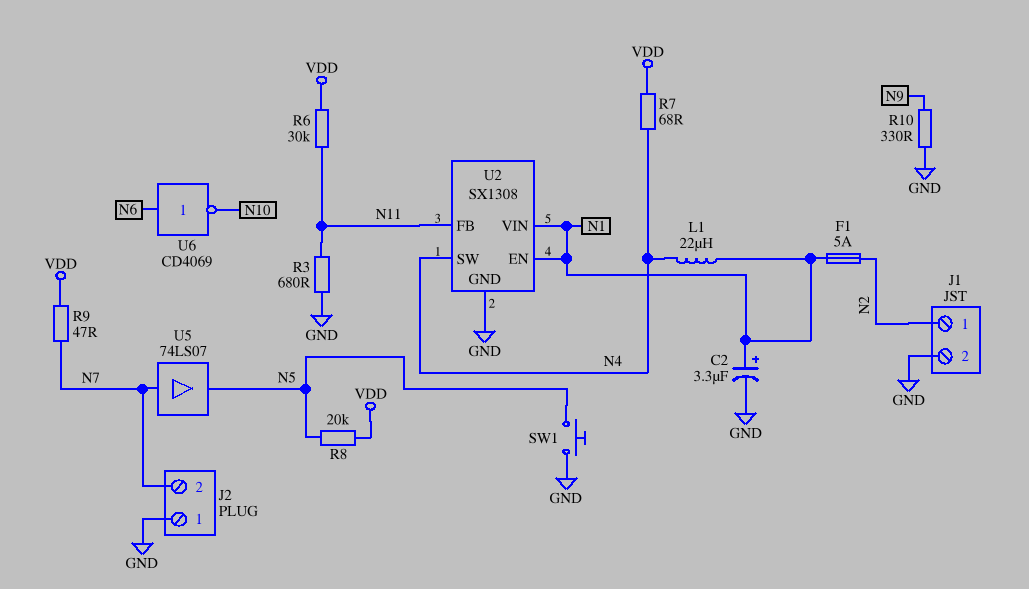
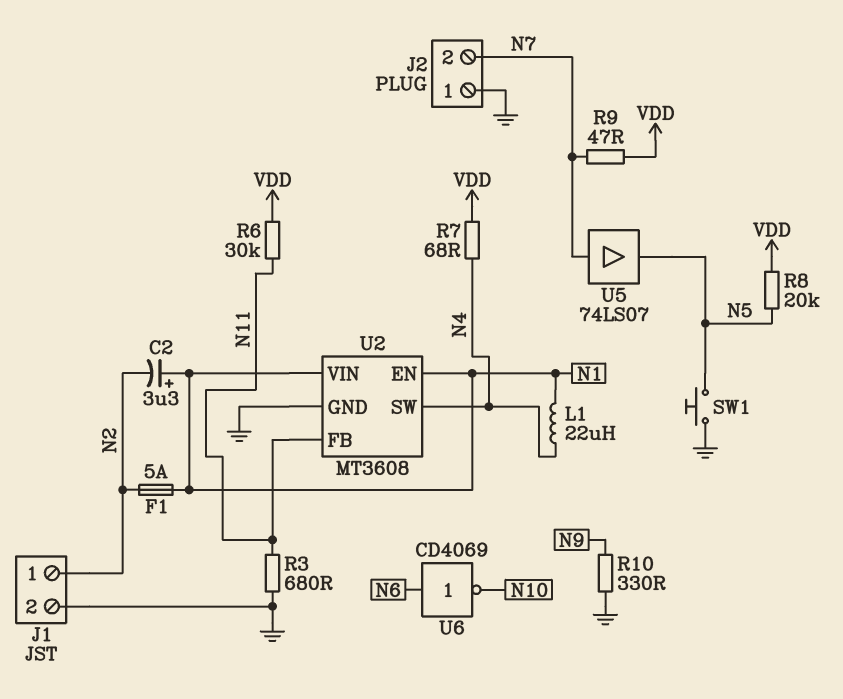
C2: 3.3uF (plus N1, minus GND) -> 3.3uF (plus N1, minus N2)
U2: SX1308 -> MT3608

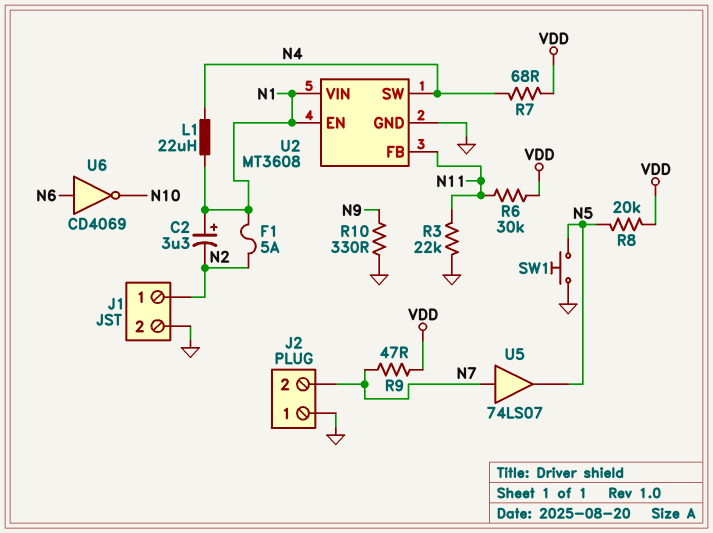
R3: 680 (GND, N11) -> 22k (GND, N11)

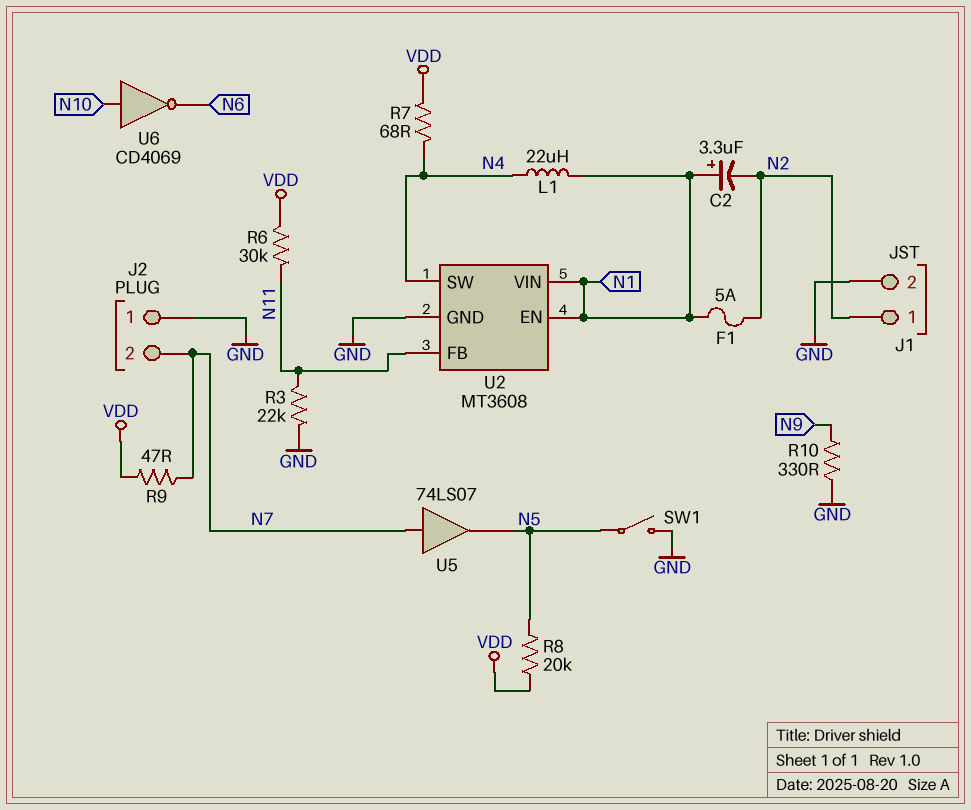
SW1: button (GND, N5) -> switch (GND, N5)
U6: NOT CD4069 (in N6, out N10) -> NOT CD4069 (in N10, out N6)

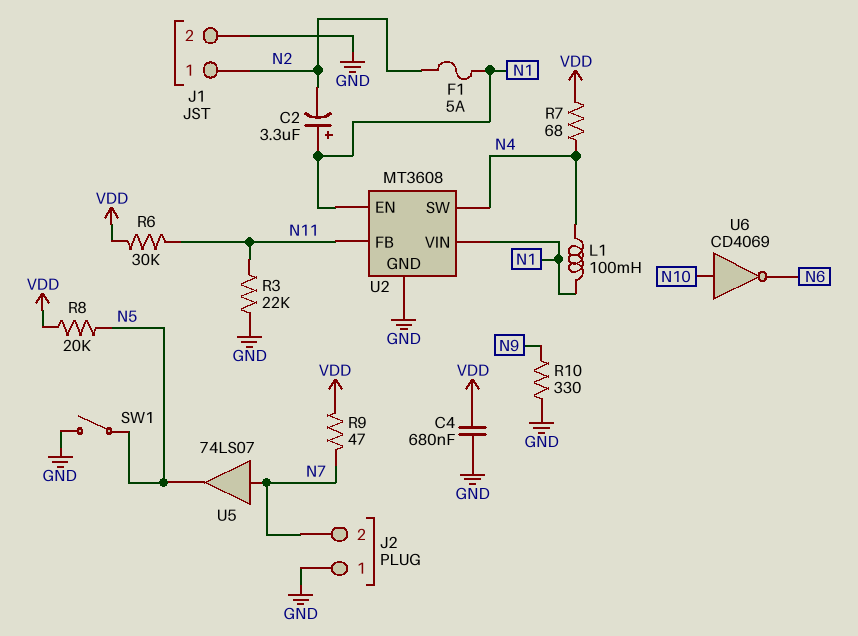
C4: none -> 680nF (GND, VDD)
L1: 22uH (N1, N4) -> 100mH (N1, N4)

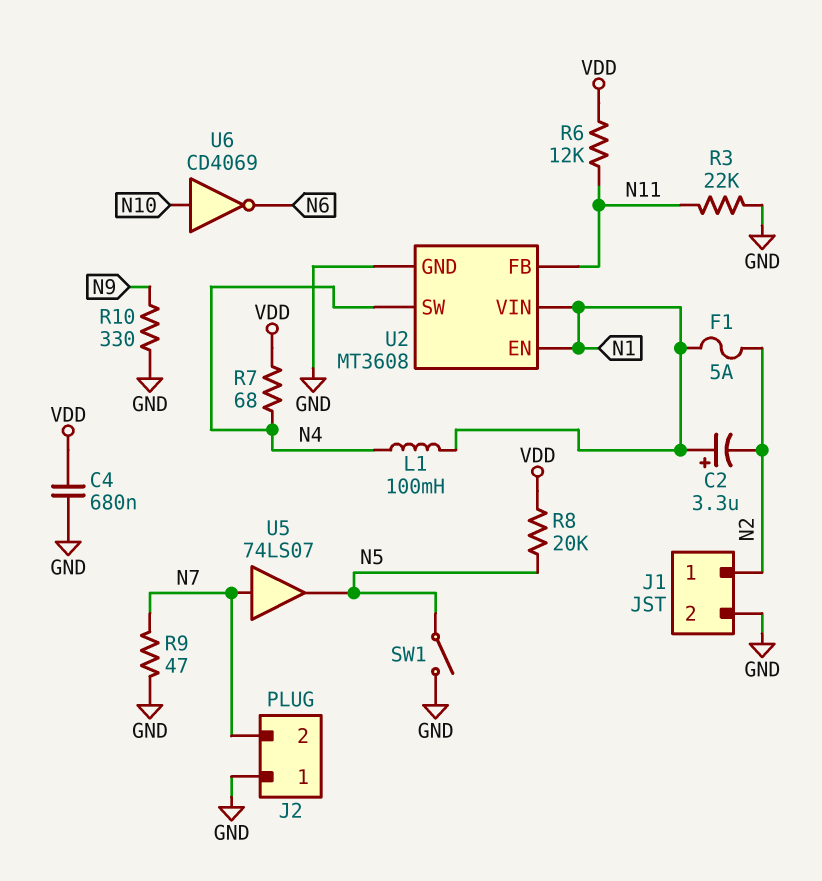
R6: 30k (N11, VDD) -> 12k (N11, VDD)
R9: 47 (N7, VDD) -> 47 (GND, N7)

